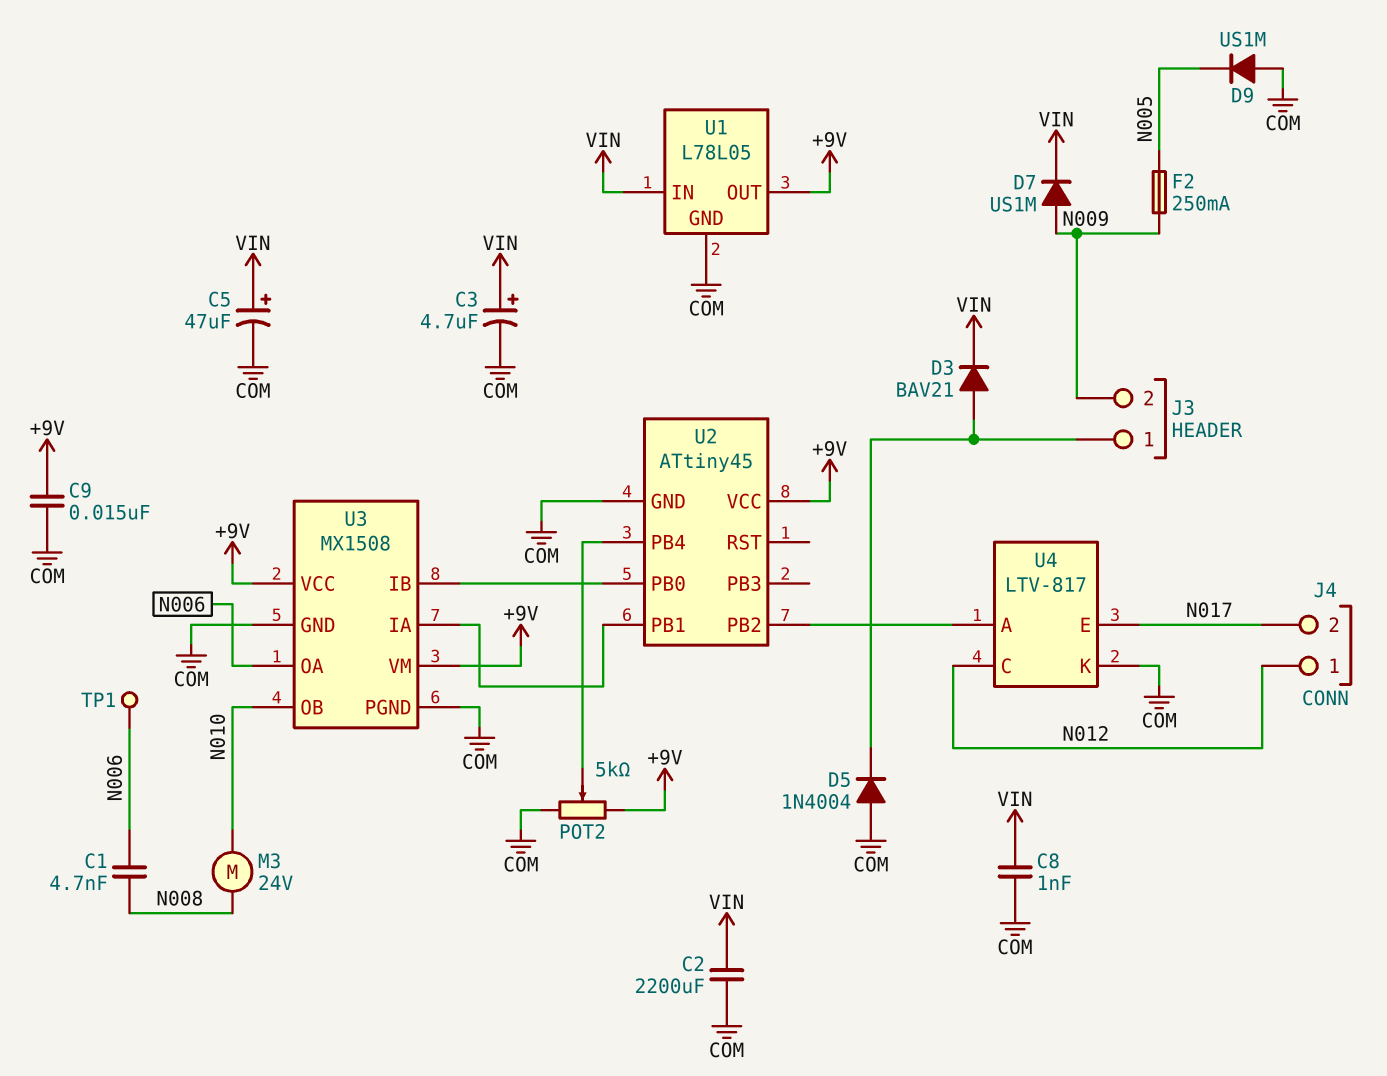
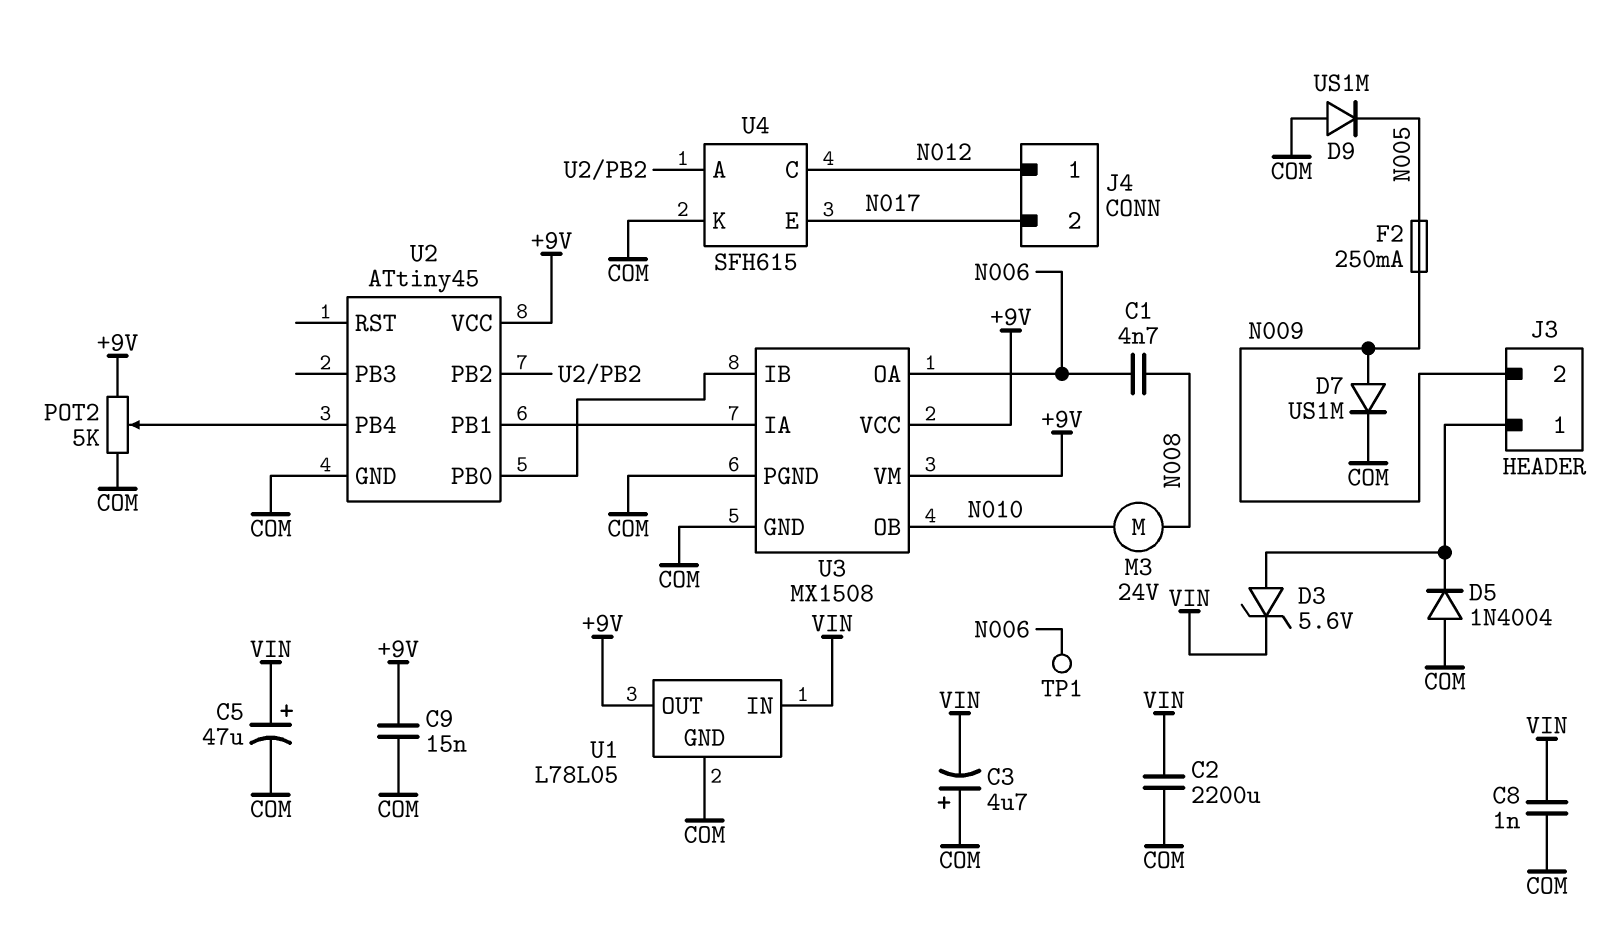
C3: 4.7uF (plus VIN, minus COM) -> 4.7uF (plus COM, minus VIN)
D3: diode BAV21 (A J3/1, K VIN) -> zener 5.6V (A J3/1, K VIN)
D7: diode US1M (A N009, K VIN) -> diode US1M (A N009, K COM)
U4: LTV-817 -> SFH615

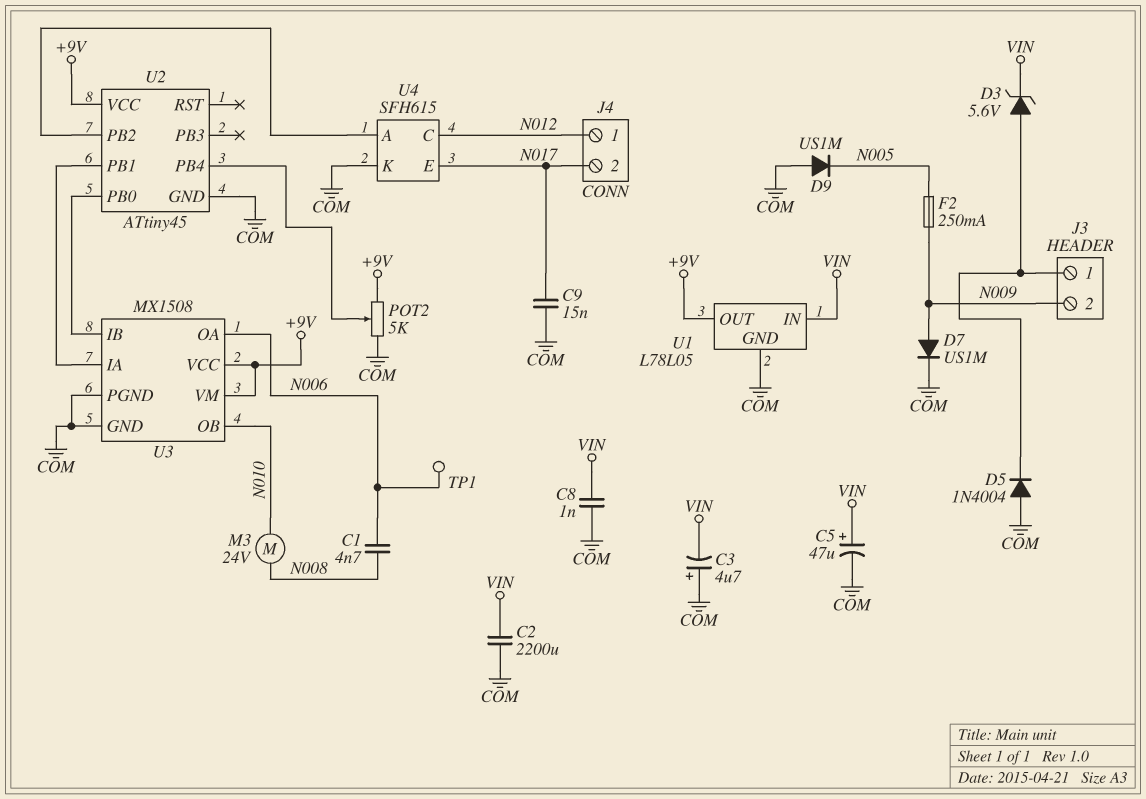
C9: 15nF (+9V, COM) -> 15nF (COM, N017)

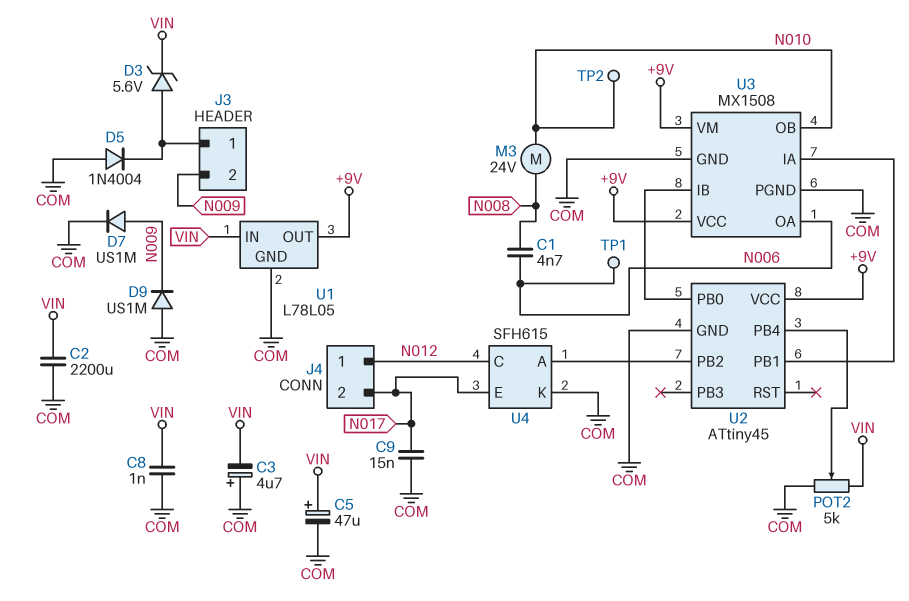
D9: diode US1M (A COM, K N005) -> diode US1M (A COM, K N009)
F2: 250mA (N005, N009) -> none
POT2: 5k (+9V, COM, wiper U2/PB4) -> 5k (COM, VIN, wiper U2/PB4)
TP2: none -> test point (N010)

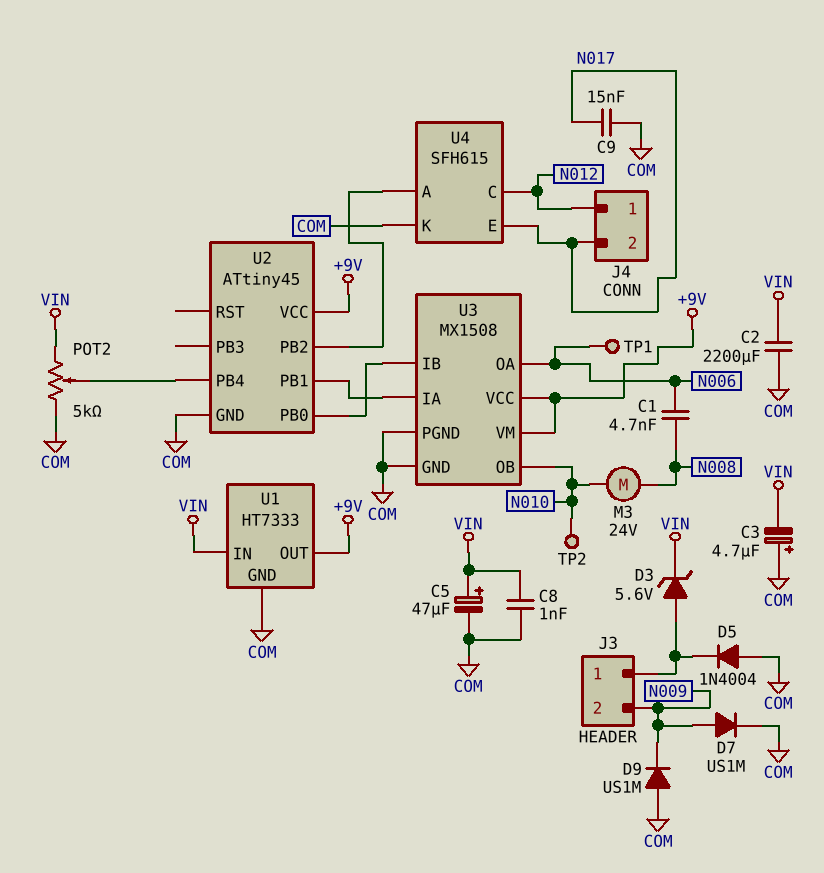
U1: L78L05 -> HT7333

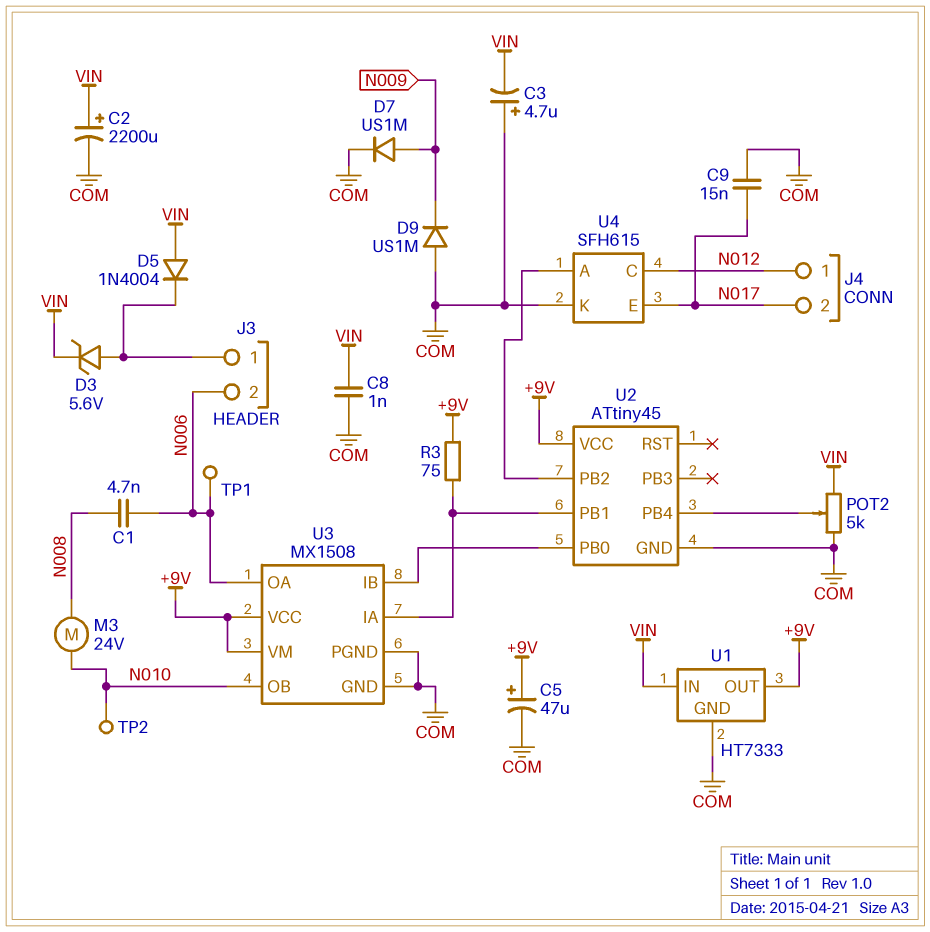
C2: 2200uF (COM, VIN) -> 2200uF (plus VIN, minus COM)
C5: 47uF (plus VIN, minus COM) -> 47uF (plus +9V, minus COM)
D5: diode 1N4004 (A COM, K J3/1) -> diode 1N4004 (A VIN, K J3/1)
J3 pin 2: N009 -> N006
R3: none -> 75 (+9V, U2/PB1)

